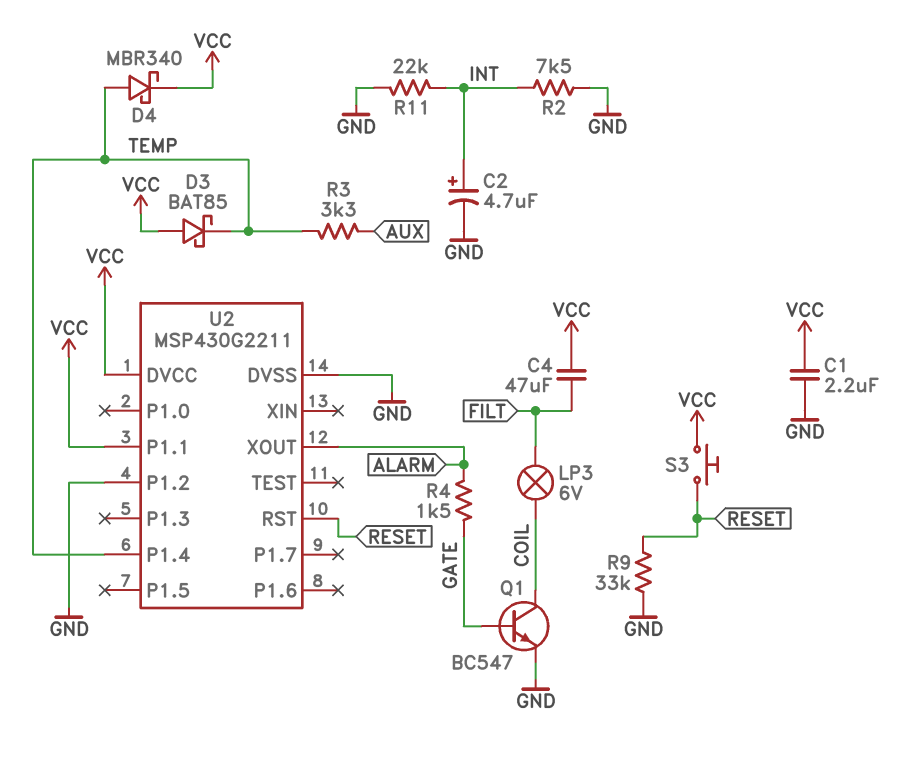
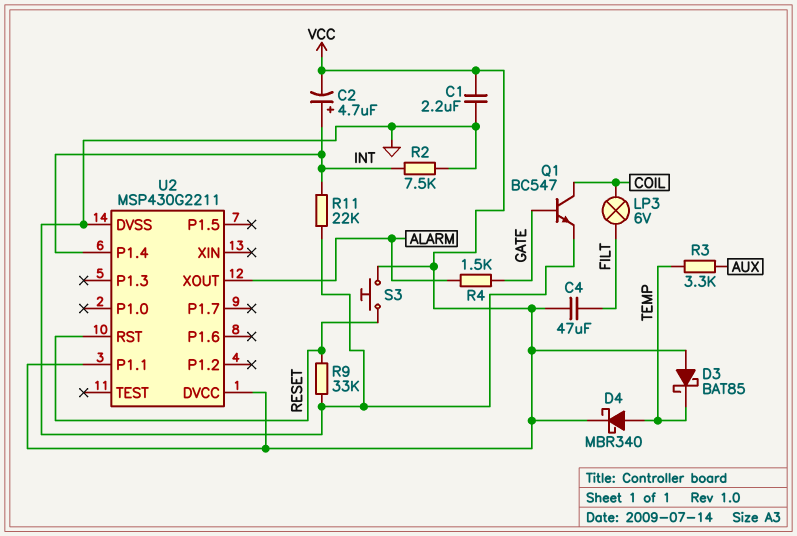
C2: 4.7uF (plus INT, minus GND) -> 4.7uF (plus INT, minus VCC)
U2 pin P1.2: GND -> none
U2 pin P1.4: TEMP -> INT

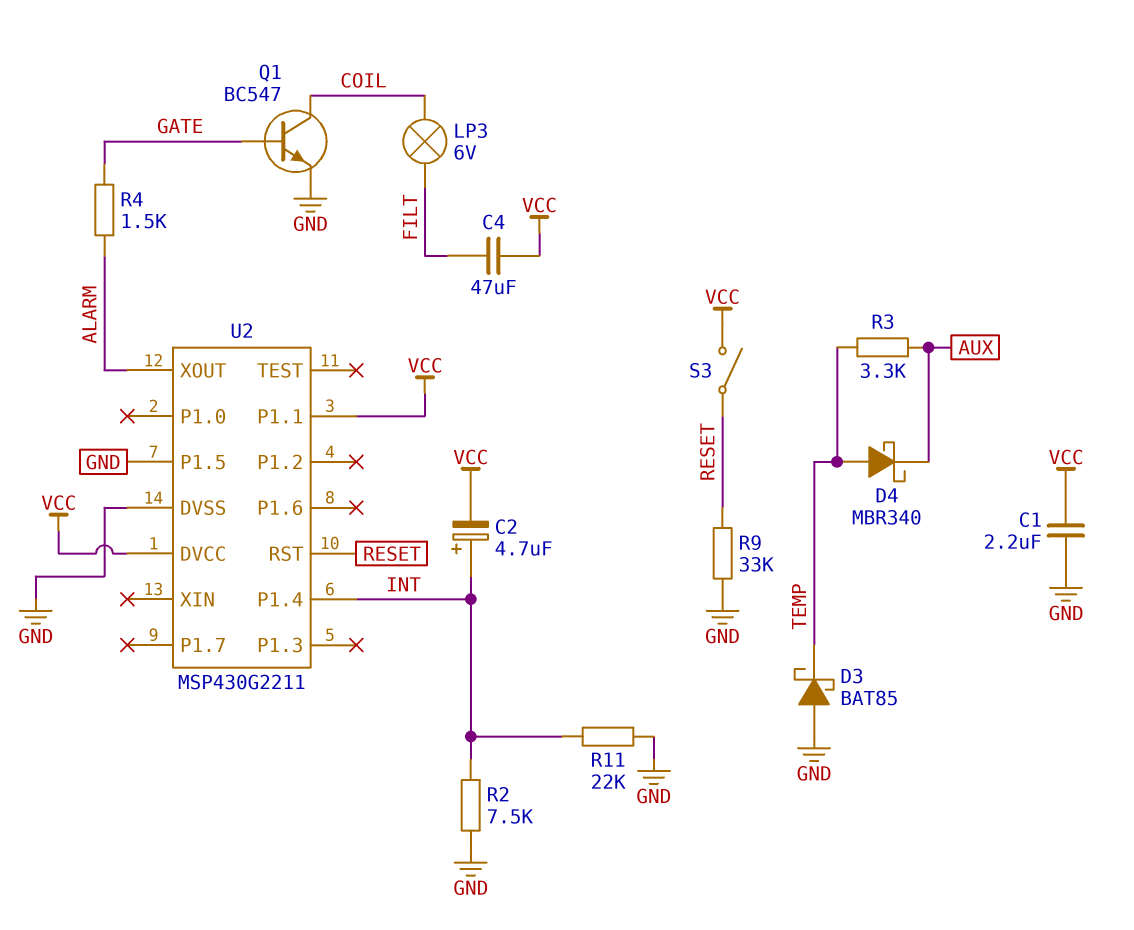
D3: schottky BAT85 (A VCC, K TEMP) -> schottky BAT85 (A GND, K TEMP)
D4: schottky MBR340 (A TEMP, K VCC) -> schottky MBR340 (A TEMP, K AUX)
S3: button (RESET, VCC) -> switch (RESET, VCC)
U2 pin P1.5: none -> GND

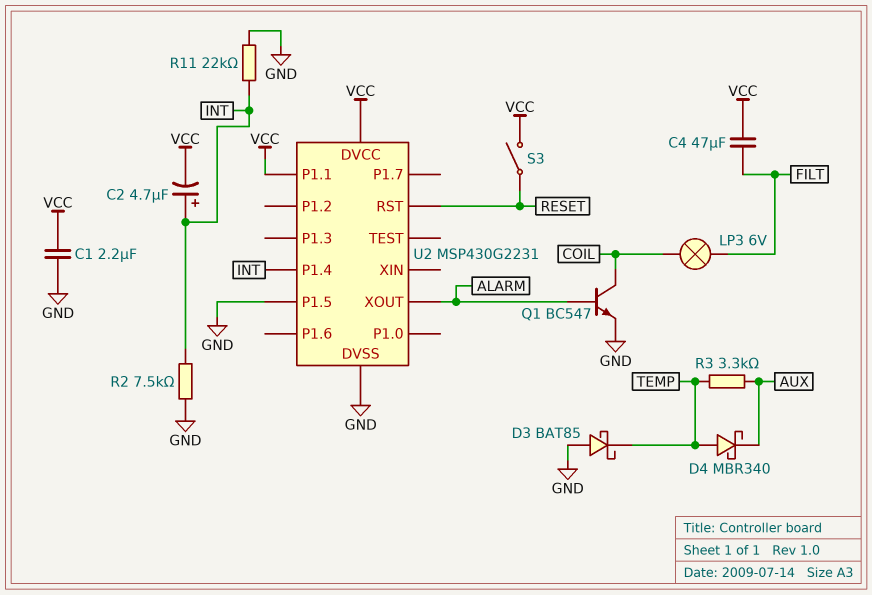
Q1: NPN BC547 (B GATE, C COIL, E GND) -> NPN BC547 (B ALARM, C COIL, E GND)
R4: 1.5k (ALARM, GATE) -> none
R9: 33k (GND, RESET) -> none
U2: MSP430G2211 -> MSP430G2231

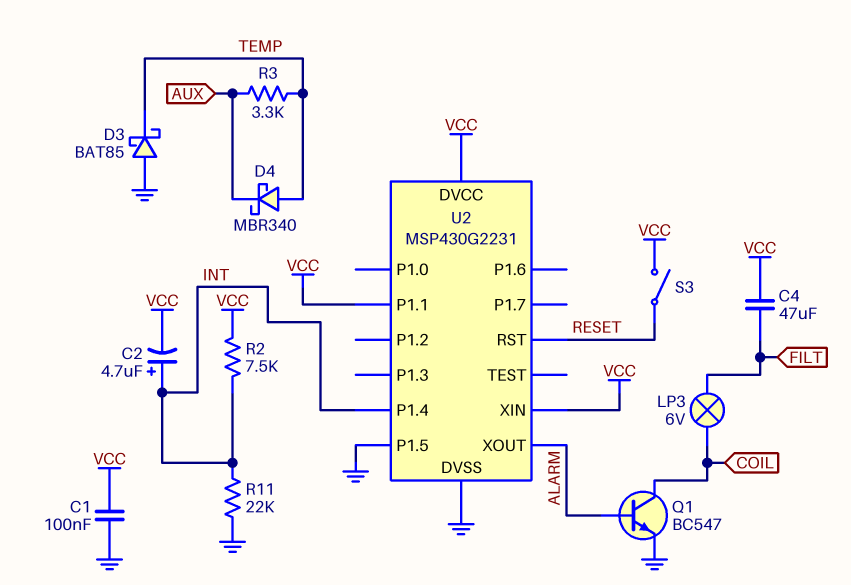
C1: 2.2uF (GND, VCC) -> 100nF (GND, VCC)
R2: 7.5k (GND, INT) -> 7.5k (INT, VCC)
U2 pin XIN: none -> VCC

